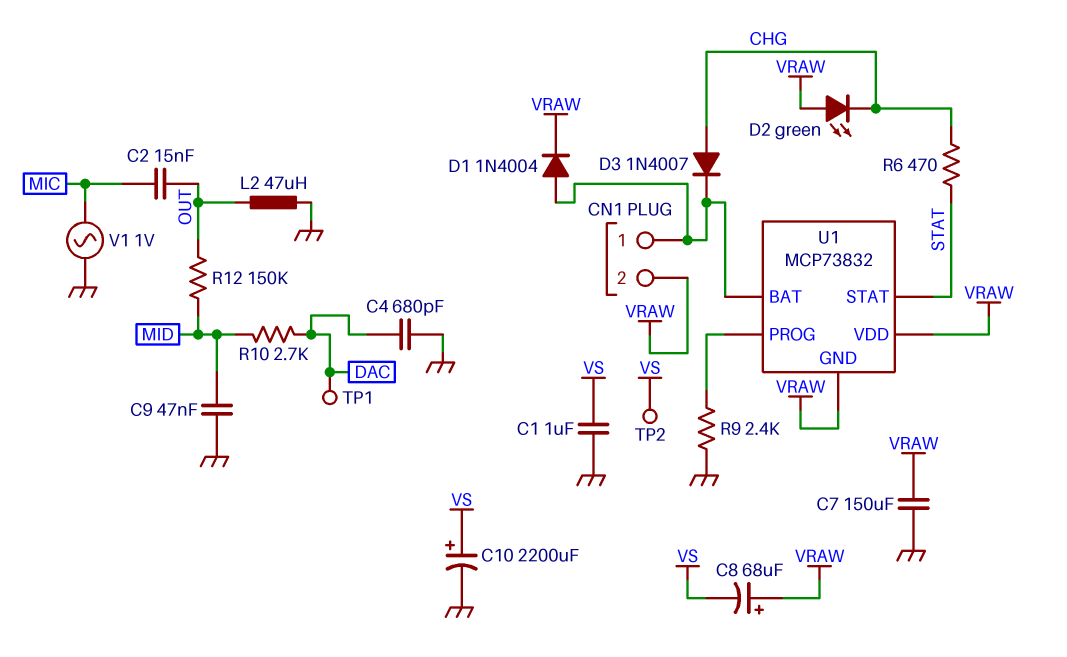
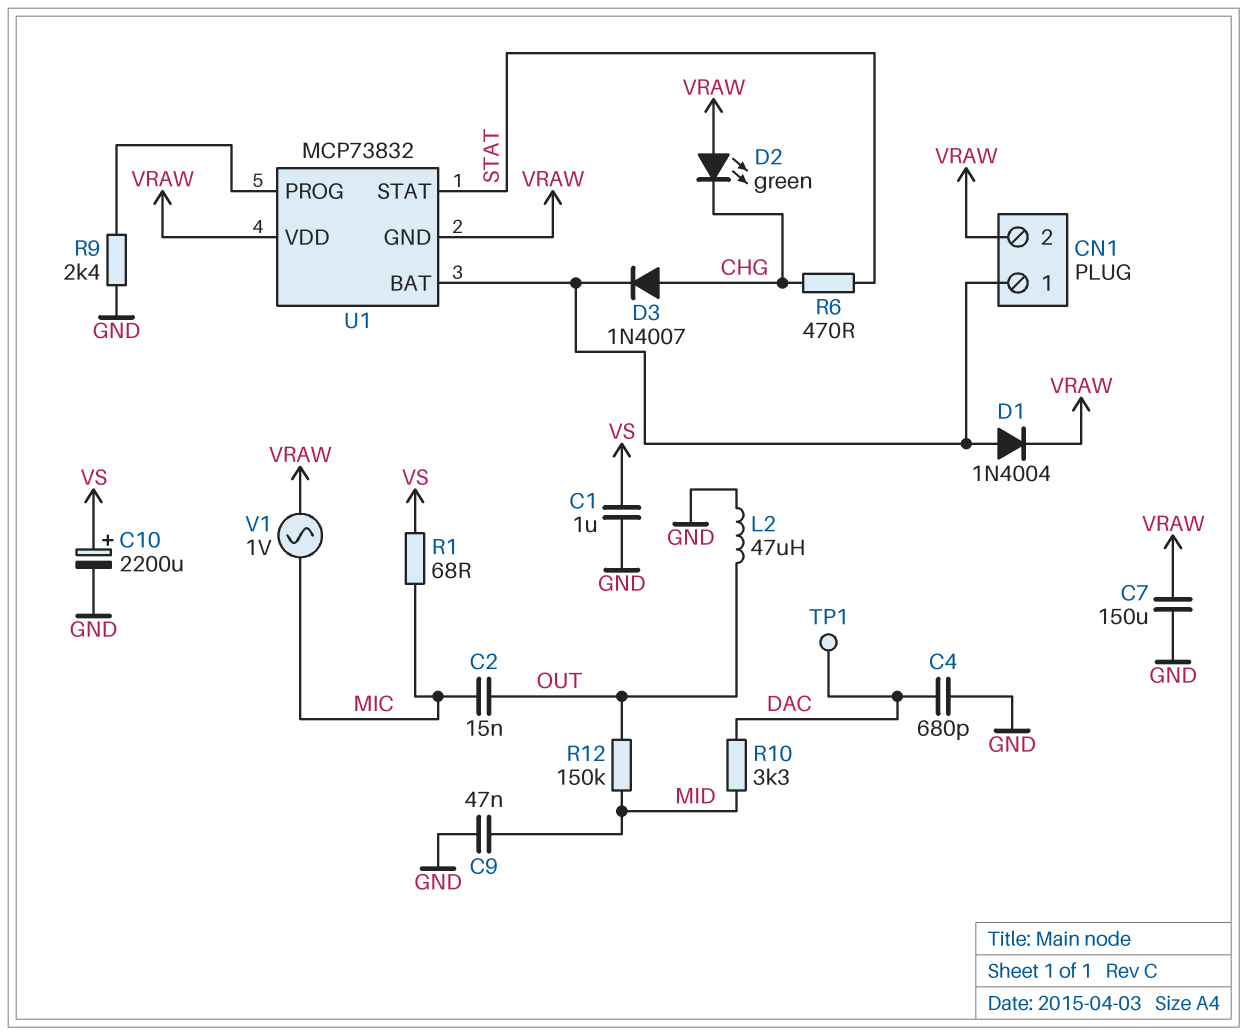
C8: 68uF (plus VRAW, minus VS) -> none
R1: none -> 68 (MIC, VS)
R10: 2.7k (DAC, MID) -> 3.3k (DAC, MID)
TP2: test point (VS) -> none
V1: AC 1V (GND, MIC) -> AC 1V (MIC, VRAW)

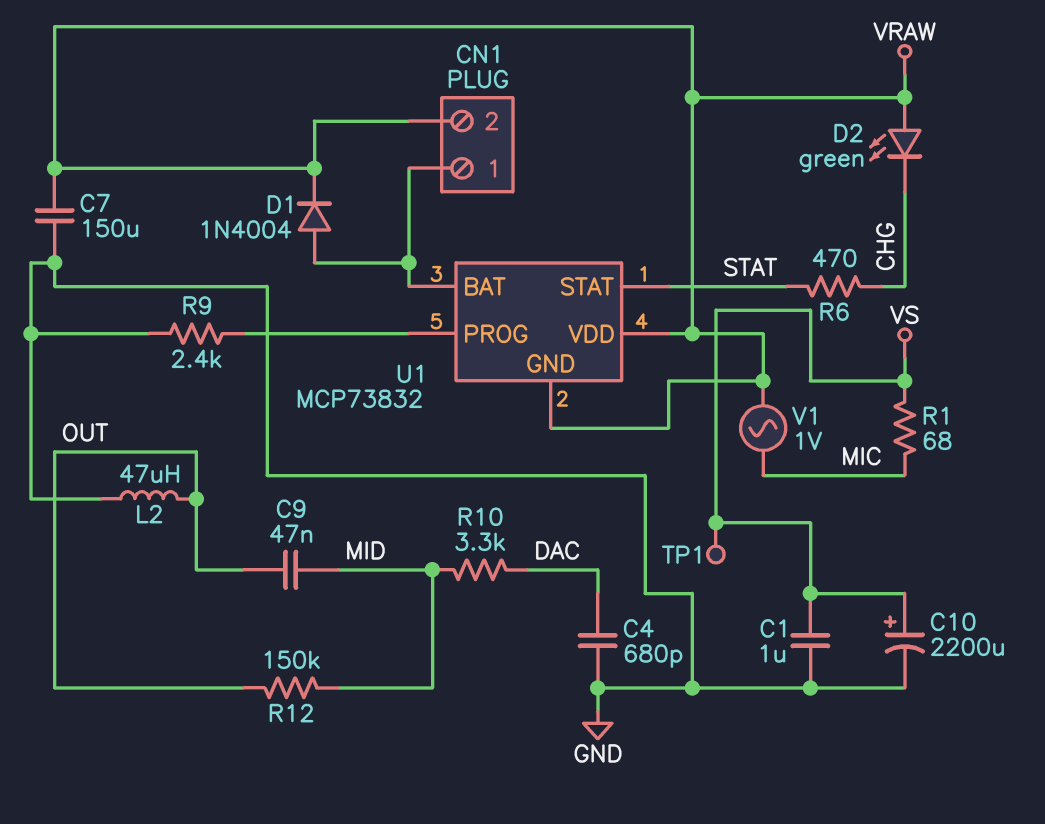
C2: 15nF (MIC, OUT) -> none
C9: 47nF (GND, MID) -> 47nF (MID, OUT)
D3: diode 1N4007 (A CHG, K CN1/1) -> none
TP1: test point (DAC) -> test point (VS)

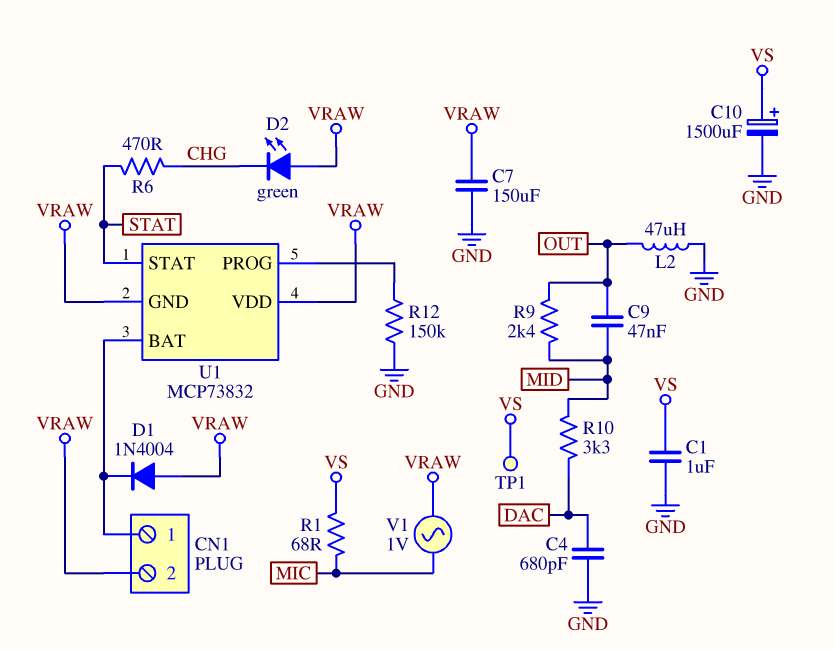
C10: 2200uF (plus VS, minus GND) -> 1500uF (plus VS, minus GND)
D1: diode 1N4004 (A CN1/1, K VRAW) -> diode 1N4004 (A VRAW, K CN1/1)
R9: 2.4k (GND, U1/PROG) -> 2.4k (MID, OUT)
R12: 150k (MID, OUT) -> 150k (GND, U1/PROG)

